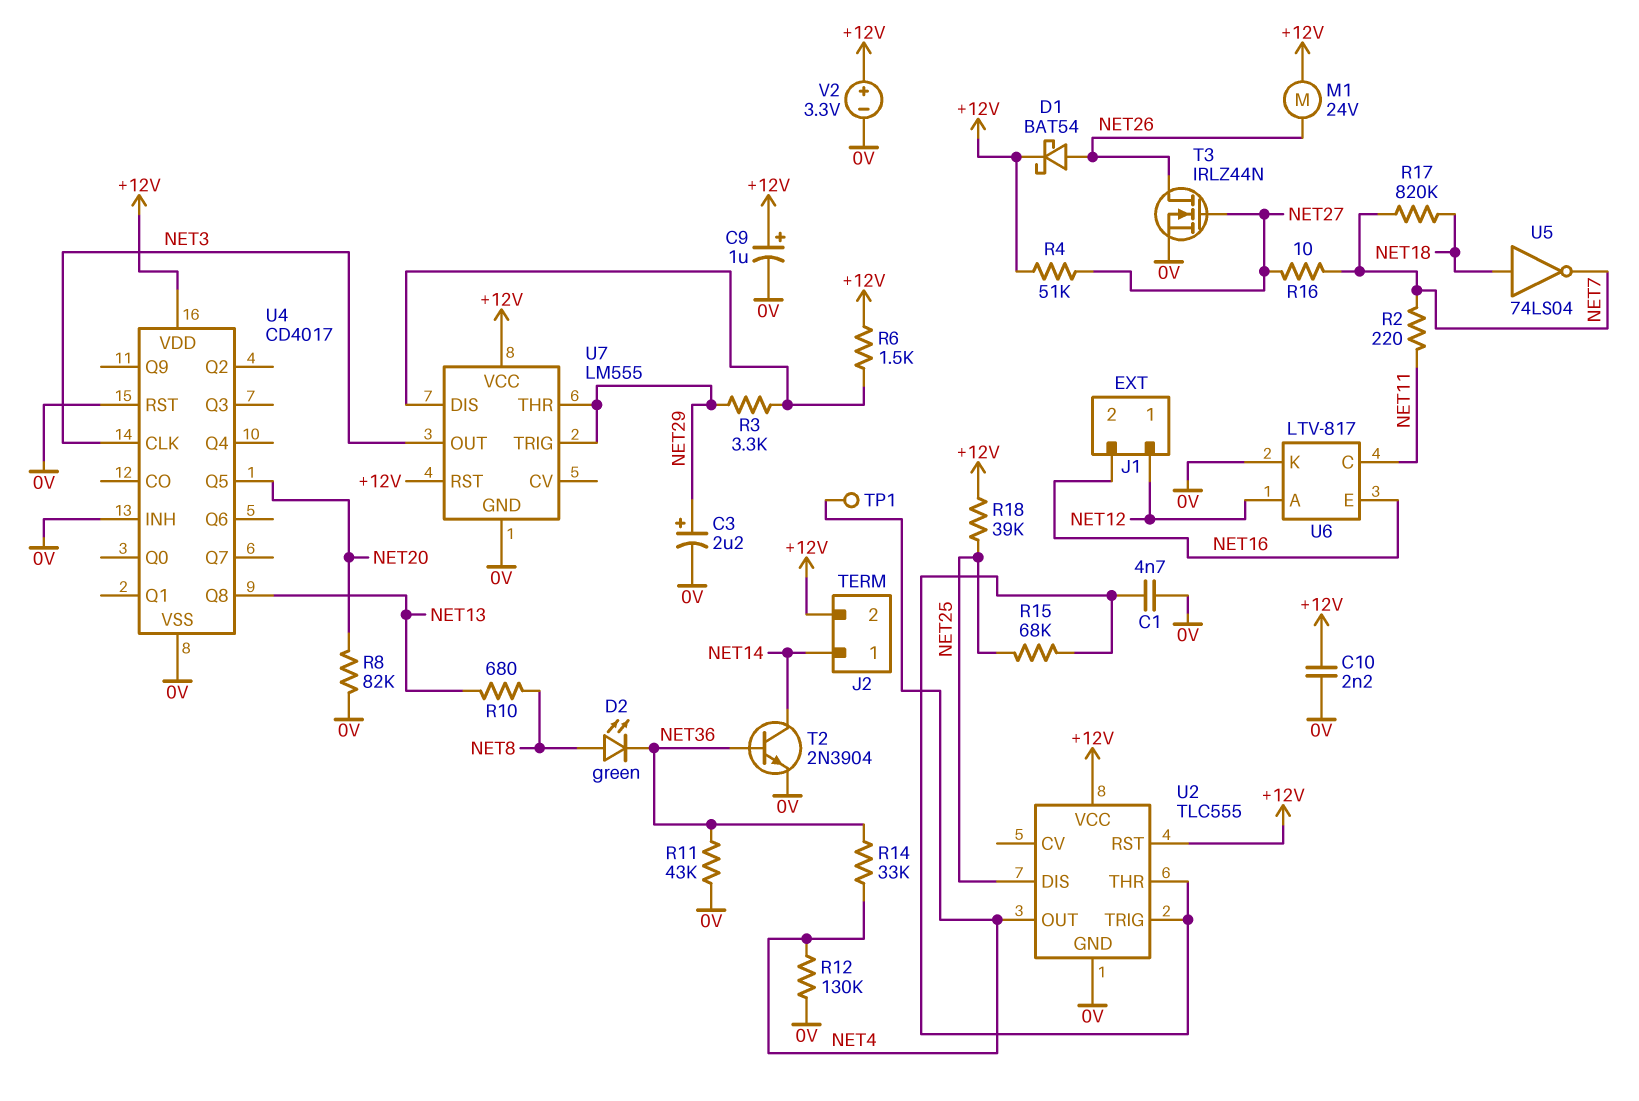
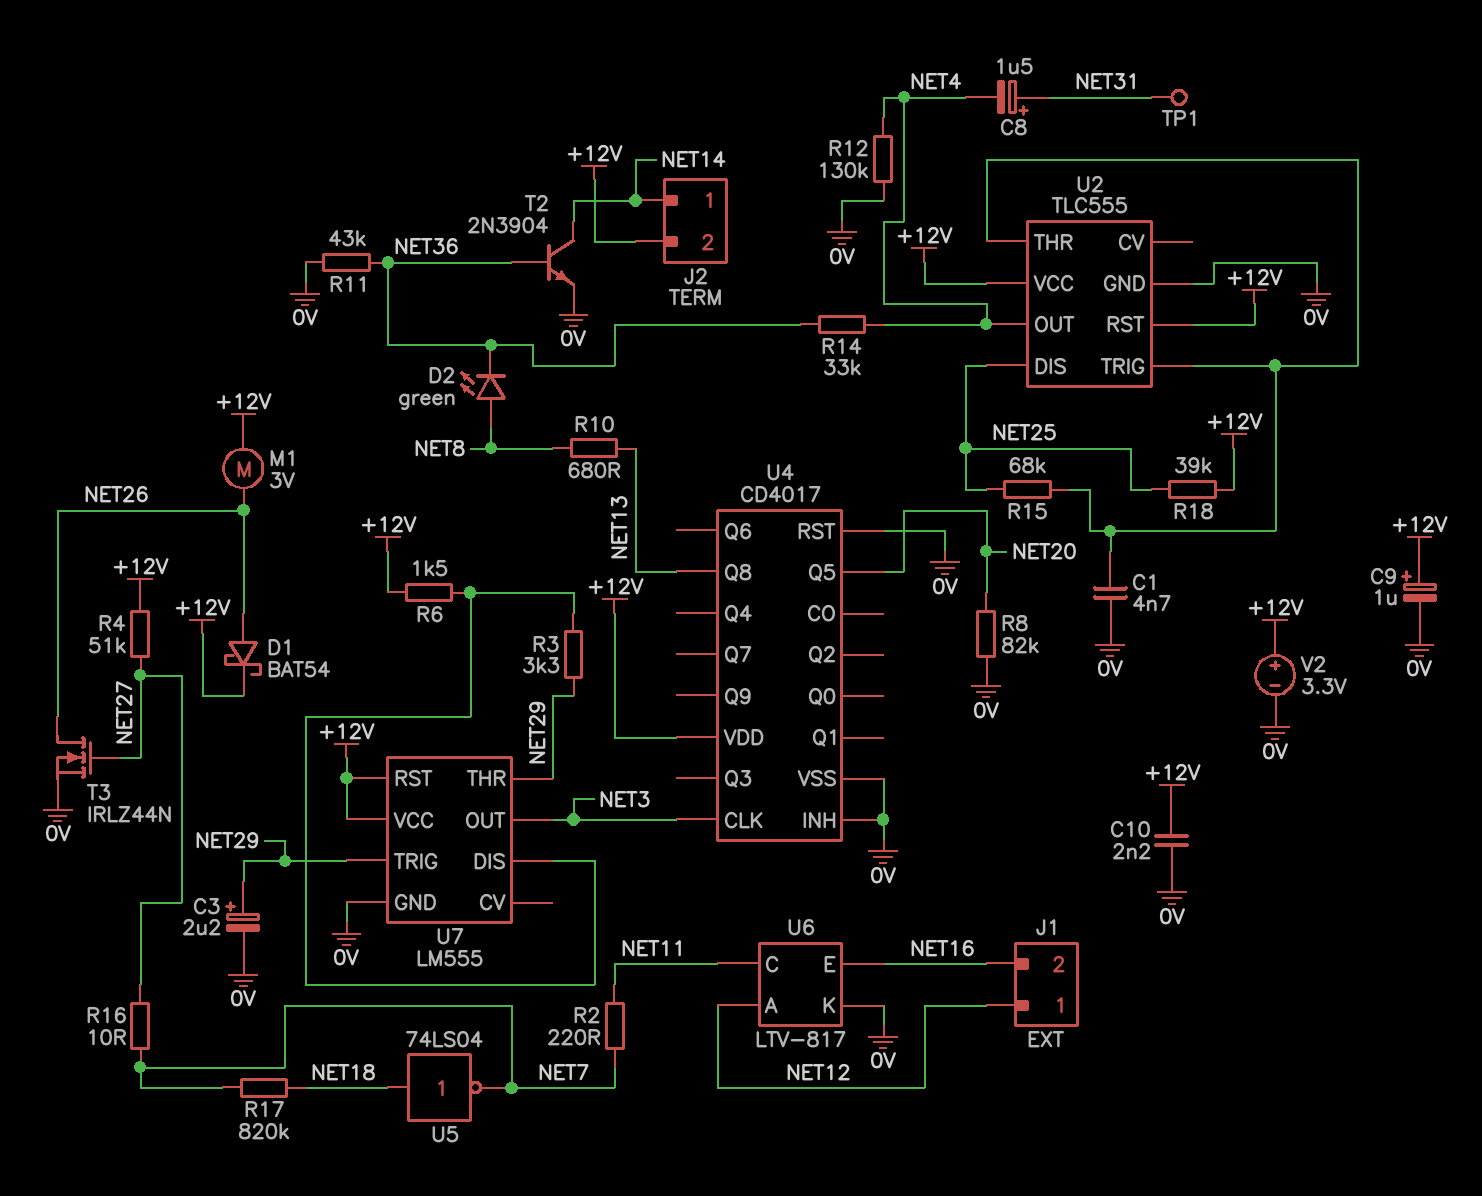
C8: none -> 1.5uF (plus NET31, minus NET4)
M1: motor 24V (+12V, NET26) -> motor 3V (+12V, NET26)
TP1: test point (NET4) -> test point (NET31)

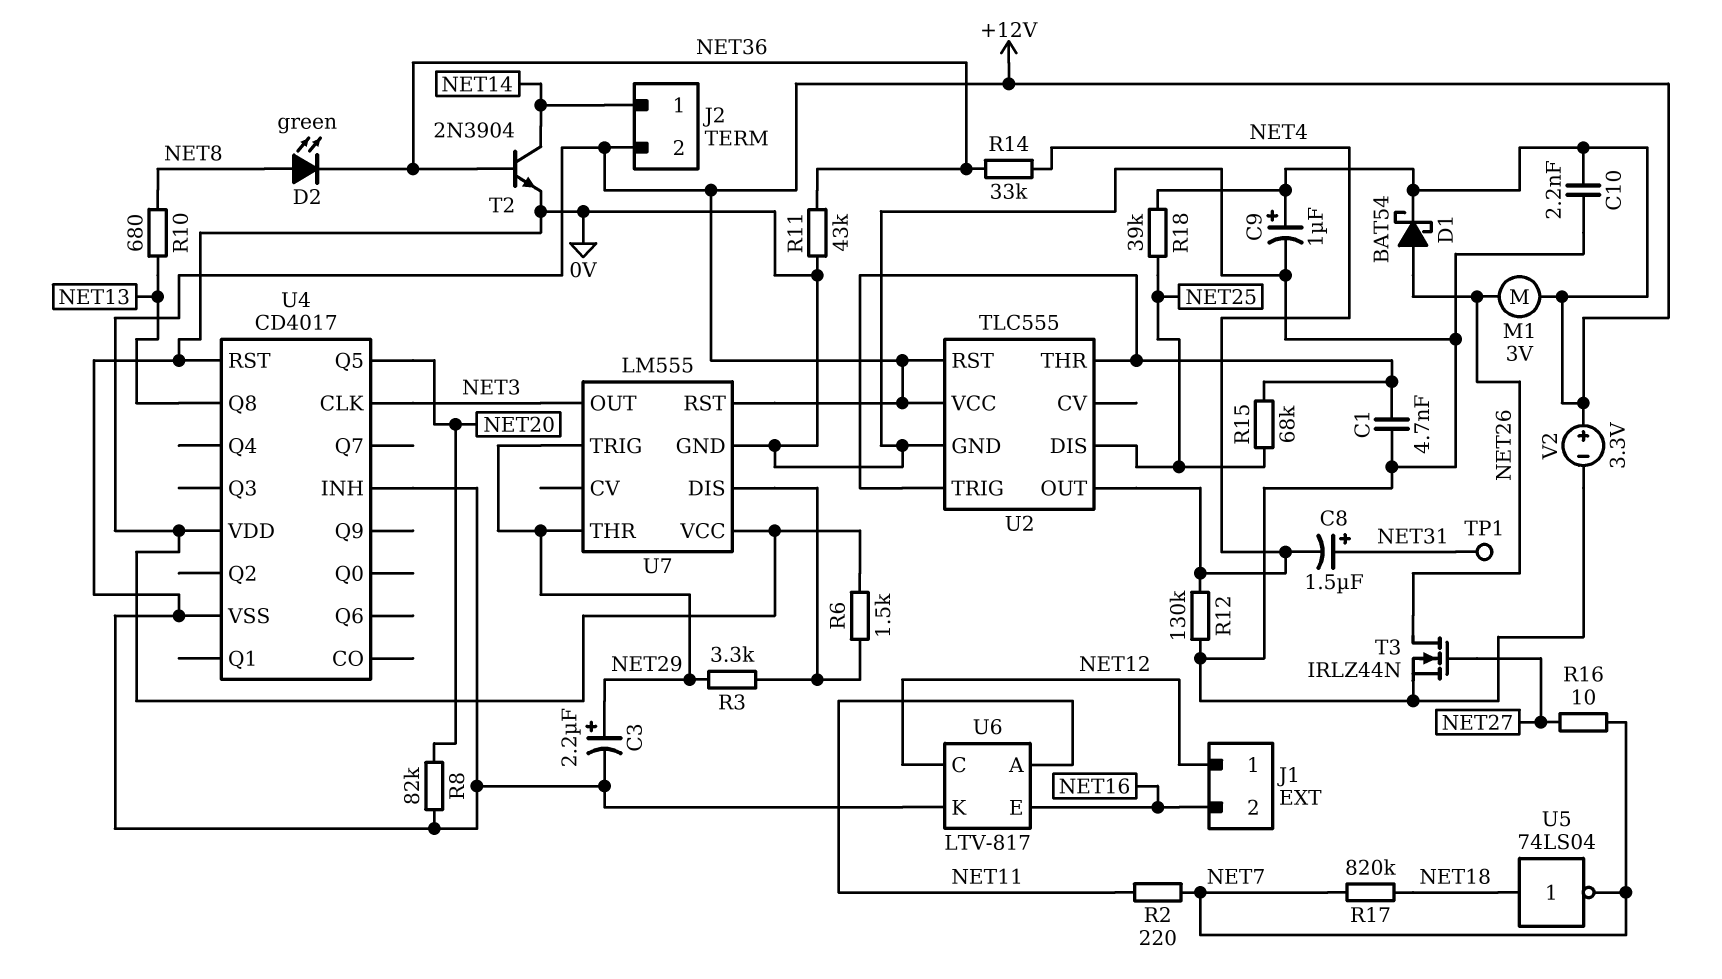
R4: 51k (+12V, NET27) -> none
U6 pin A: NET12 -> NET11
U6 pin C: NET11 -> NET12

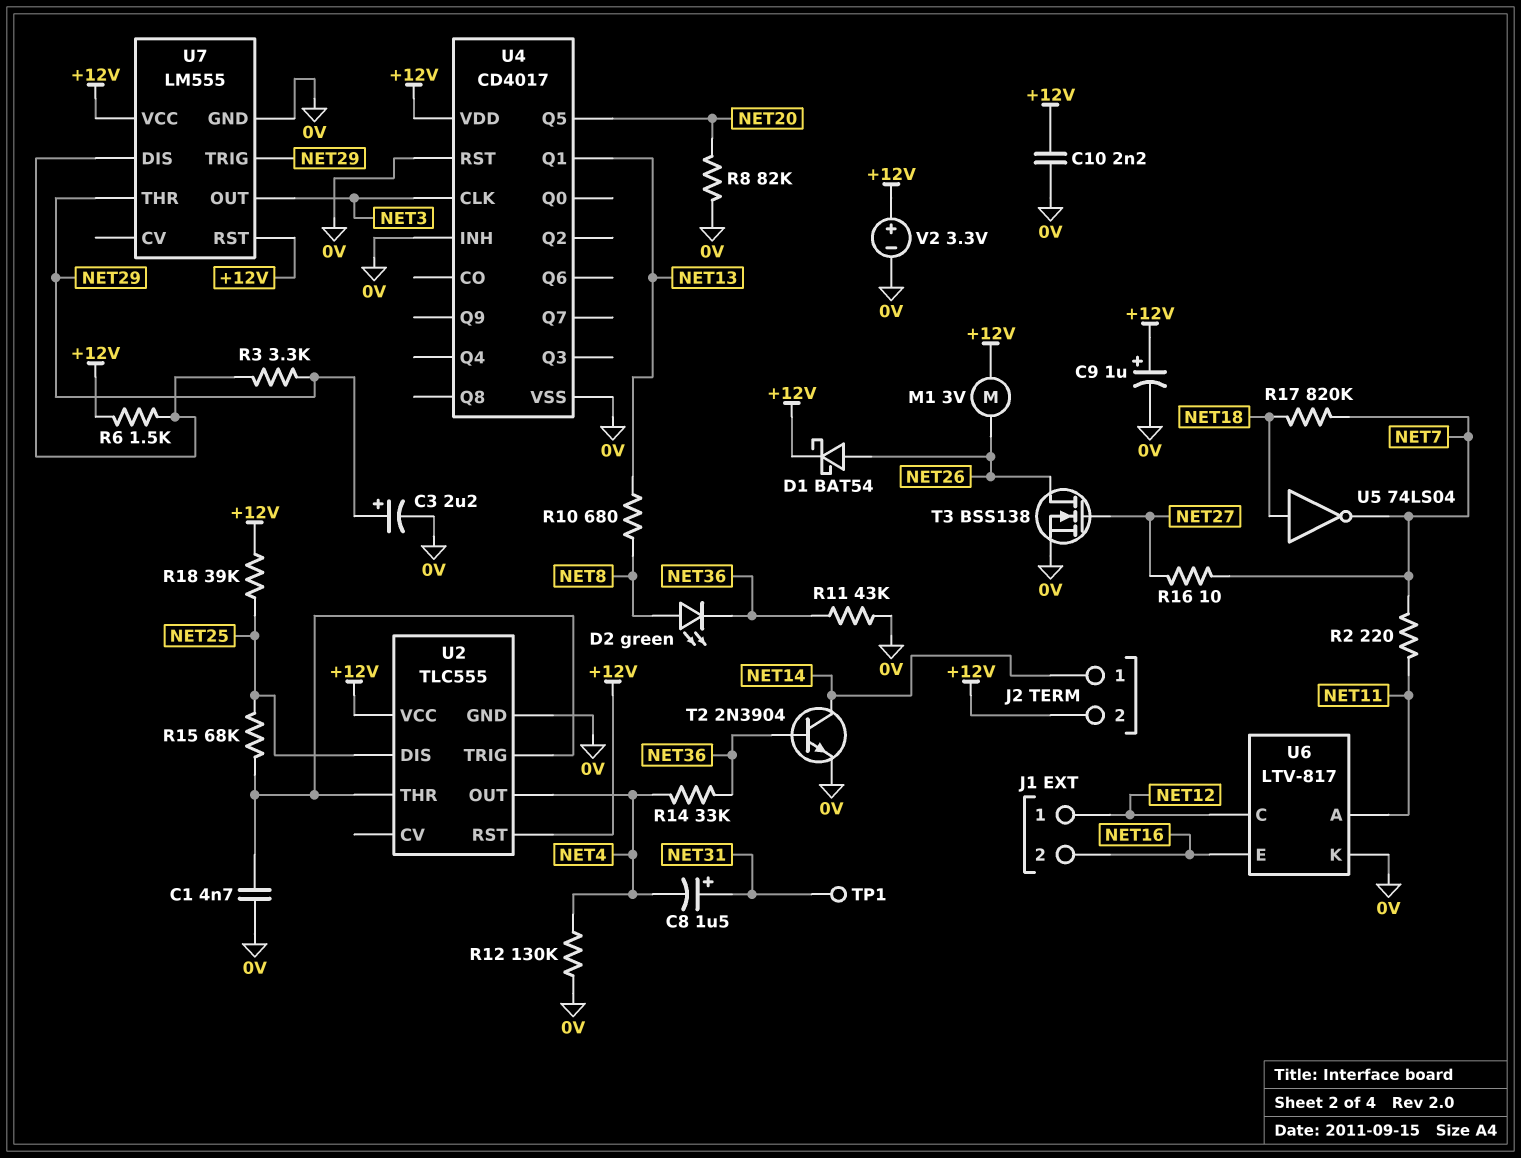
T3: NMOS IRLZ44N (G NET27, D NET26, S 0V) -> NMOS BSS138 (G NET27, D NET26, S 0V)
U4 pin Q1: none -> NET13
U4 pin Q8: NET13 -> none

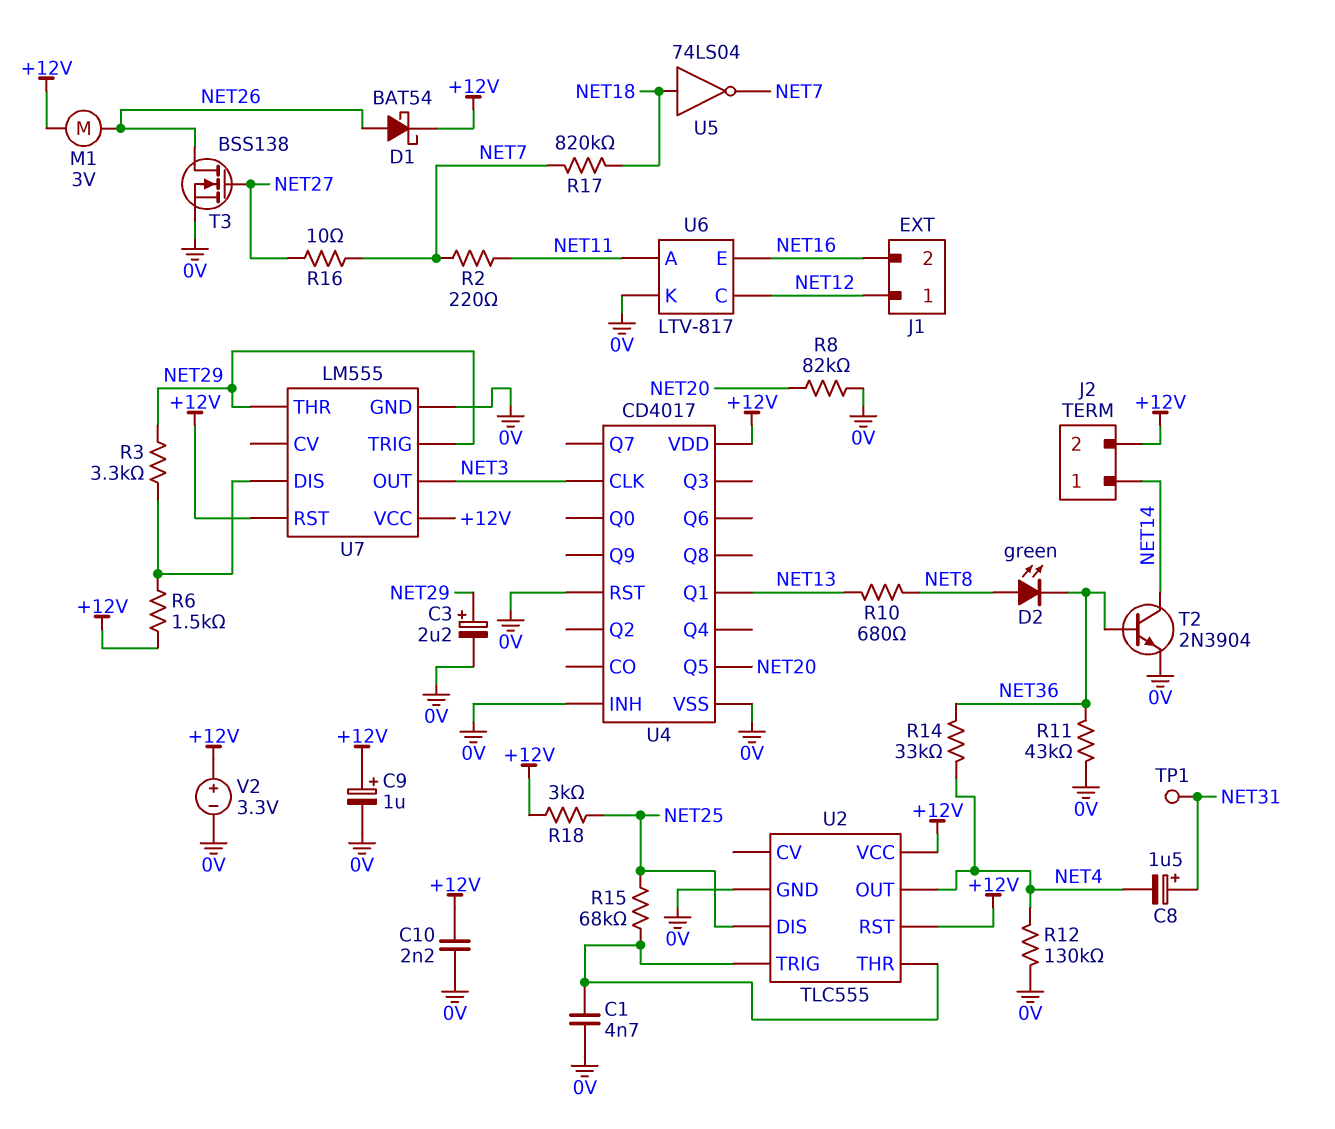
R18: 39k (+12V, NET25) -> 3k (+12V, NET25)

